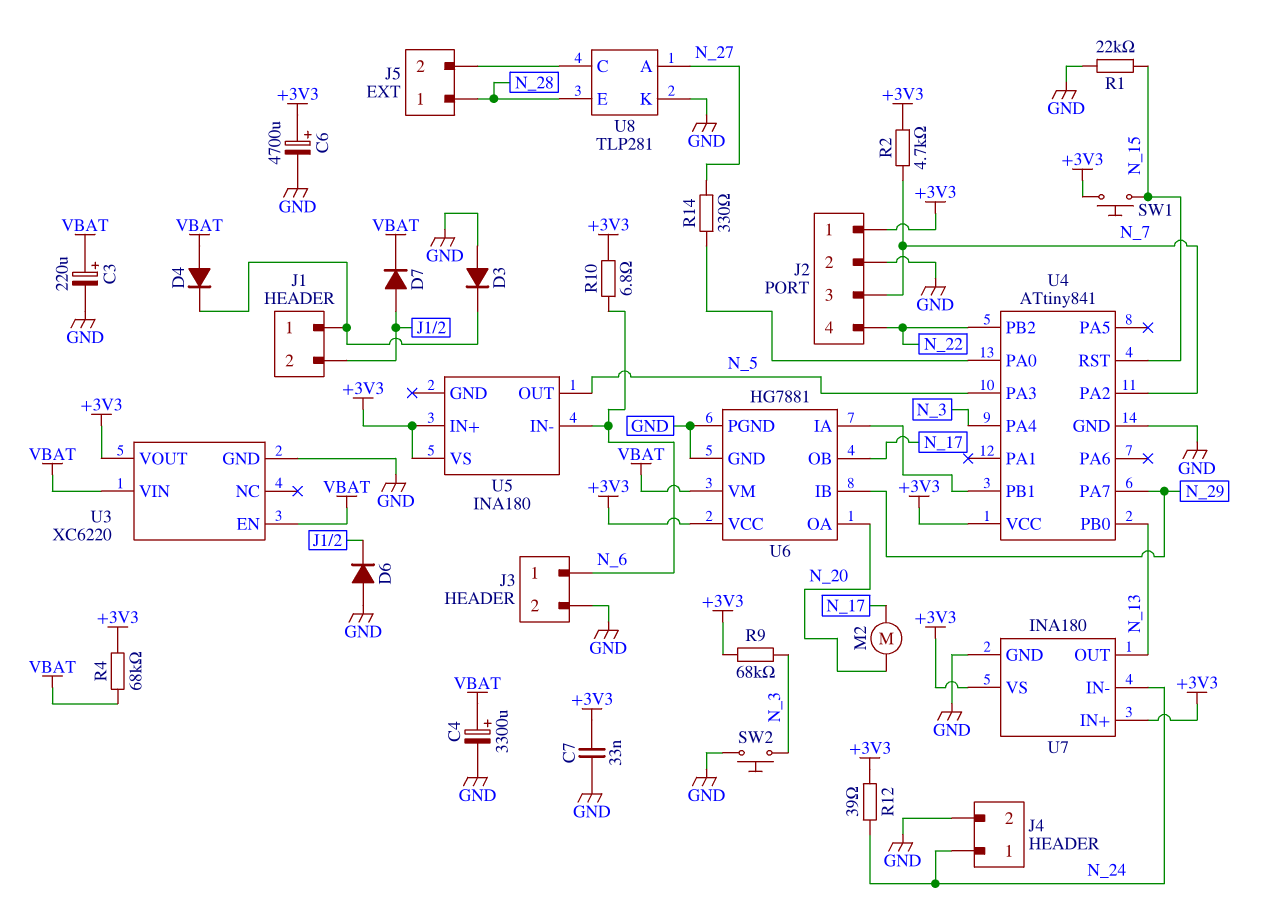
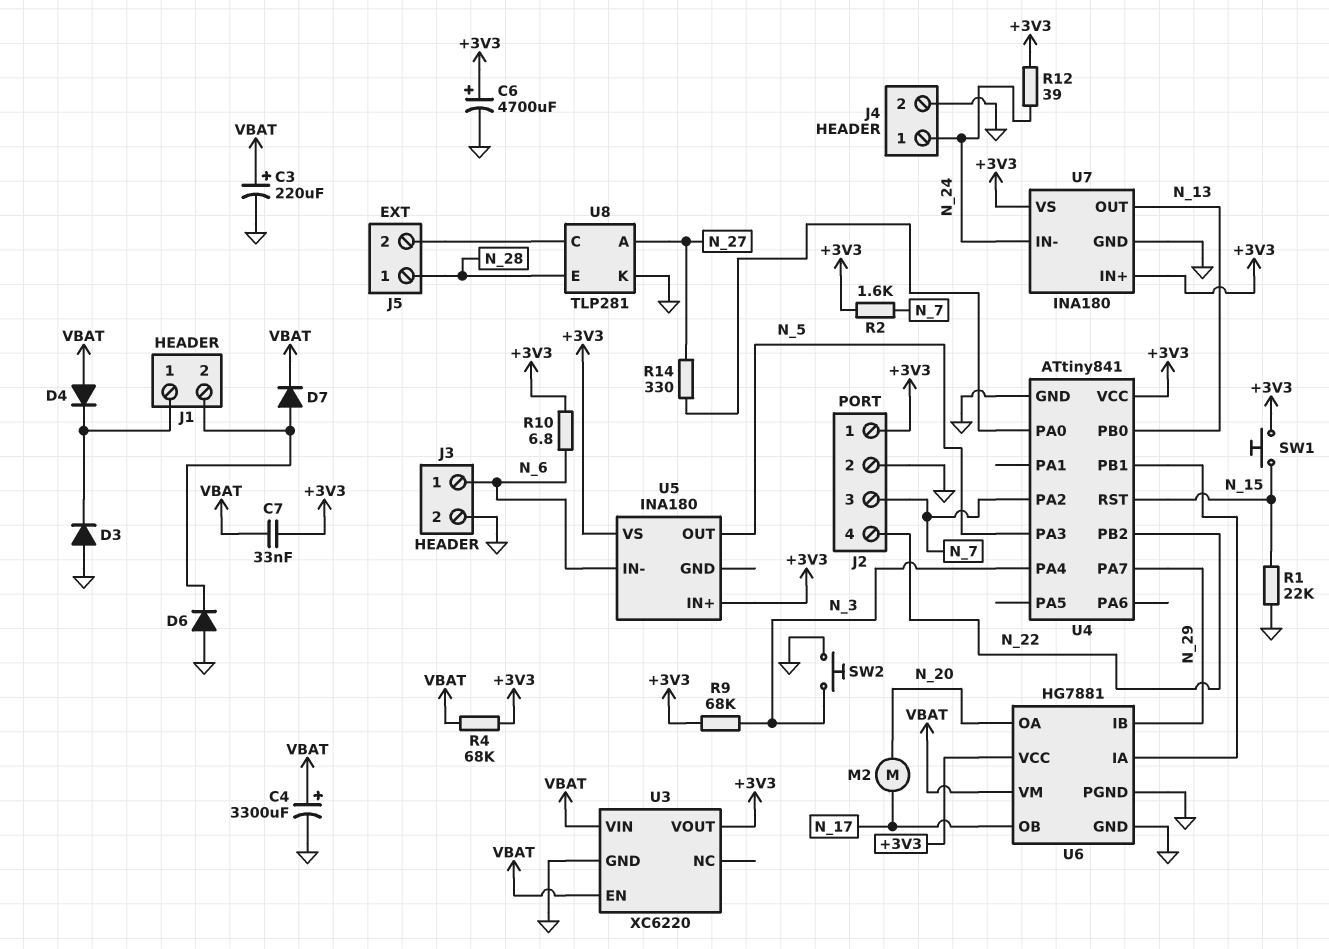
C7: 33nF (+3V3, GND) -> 33nF (+3V3, VBAT)
R2: 4.7k (+3V3, N_7) -> 1.6k (+3V3, N_7)

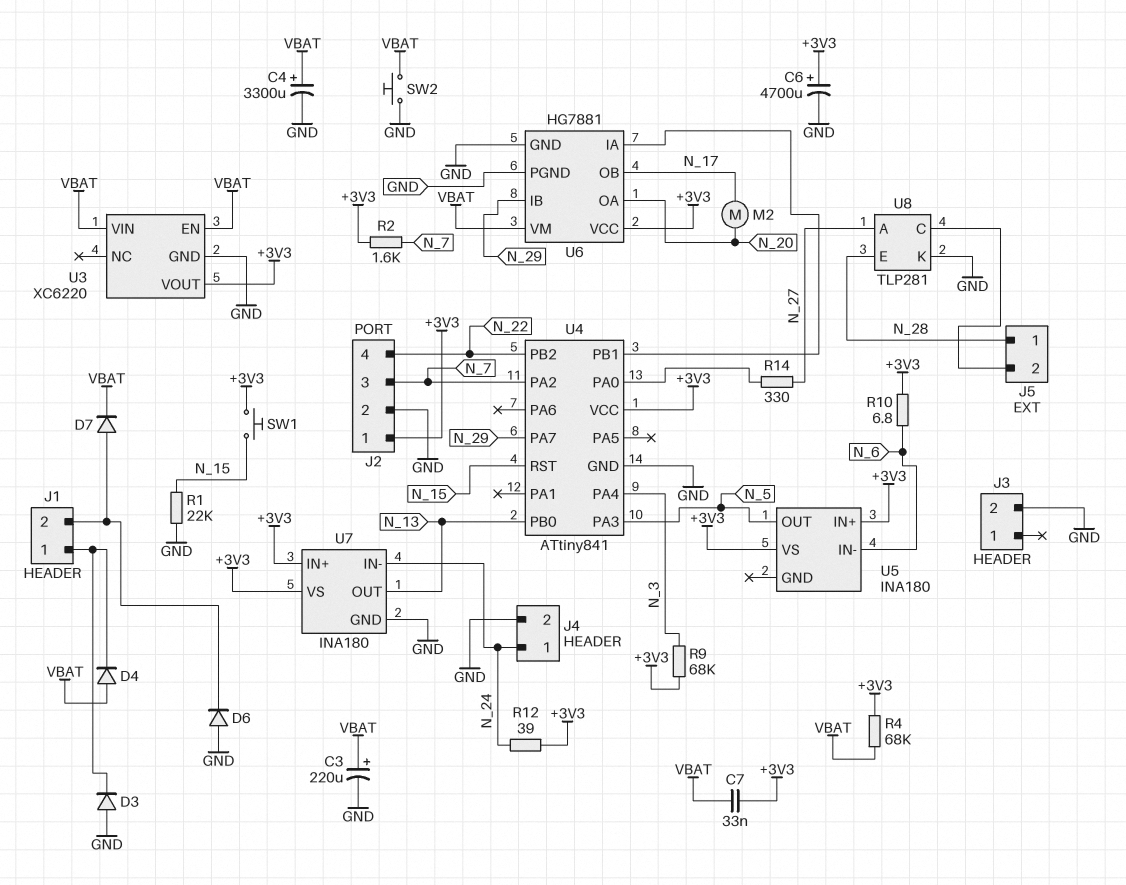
J3 pin 1: N_6 -> none
SW2: button (GND, N_3) -> button (GND, VBAT)

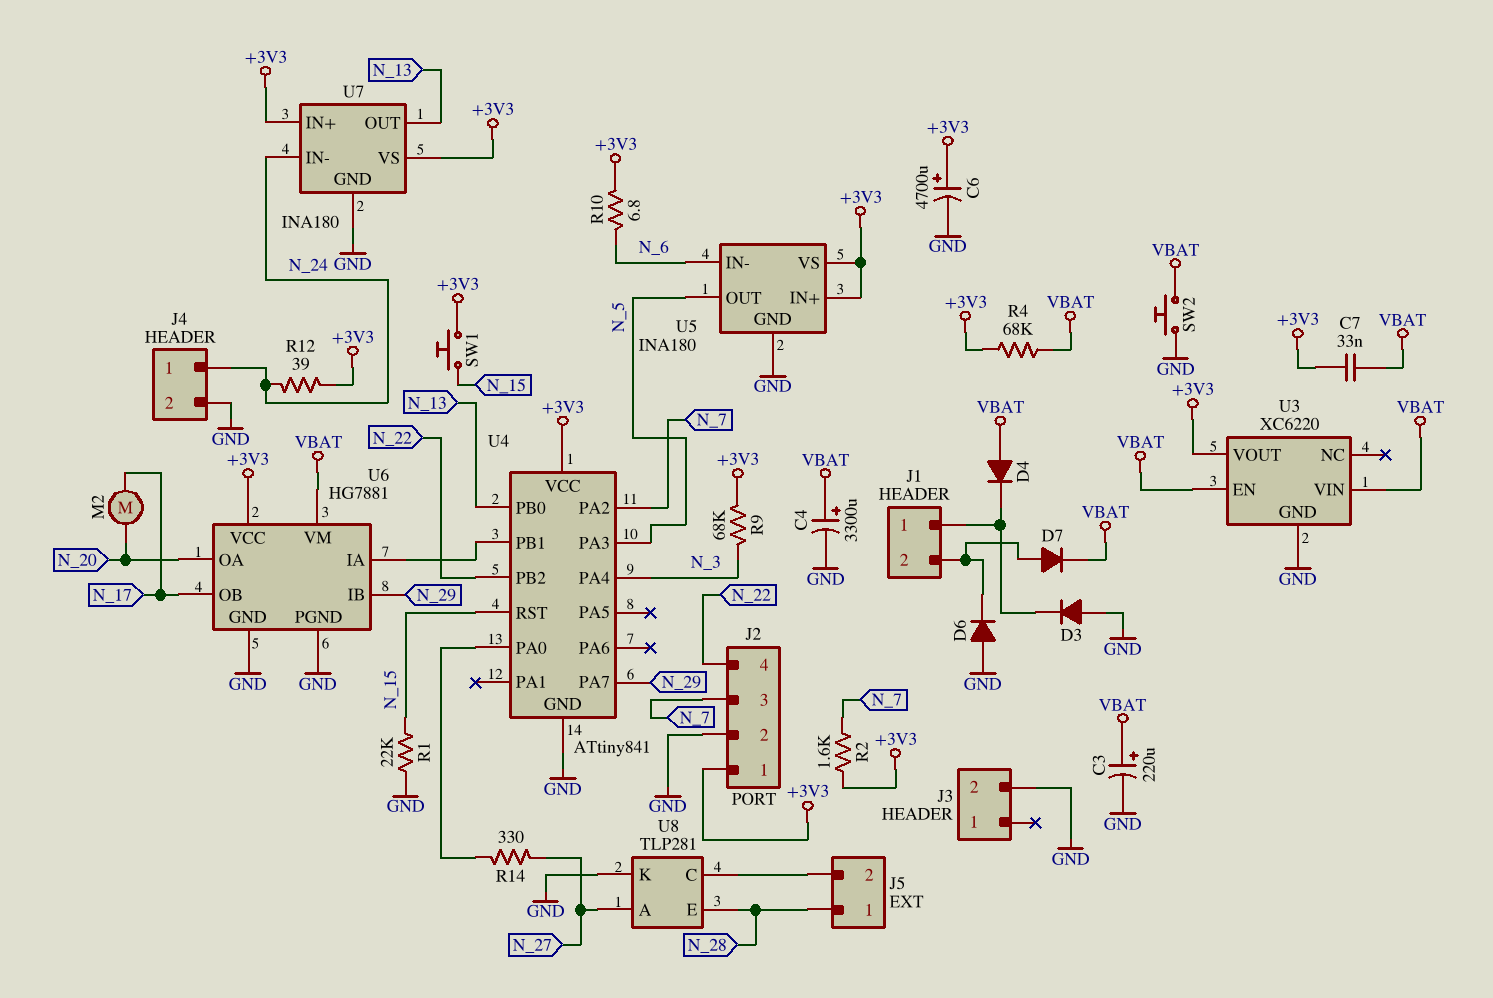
U5 pin GND: none -> GND

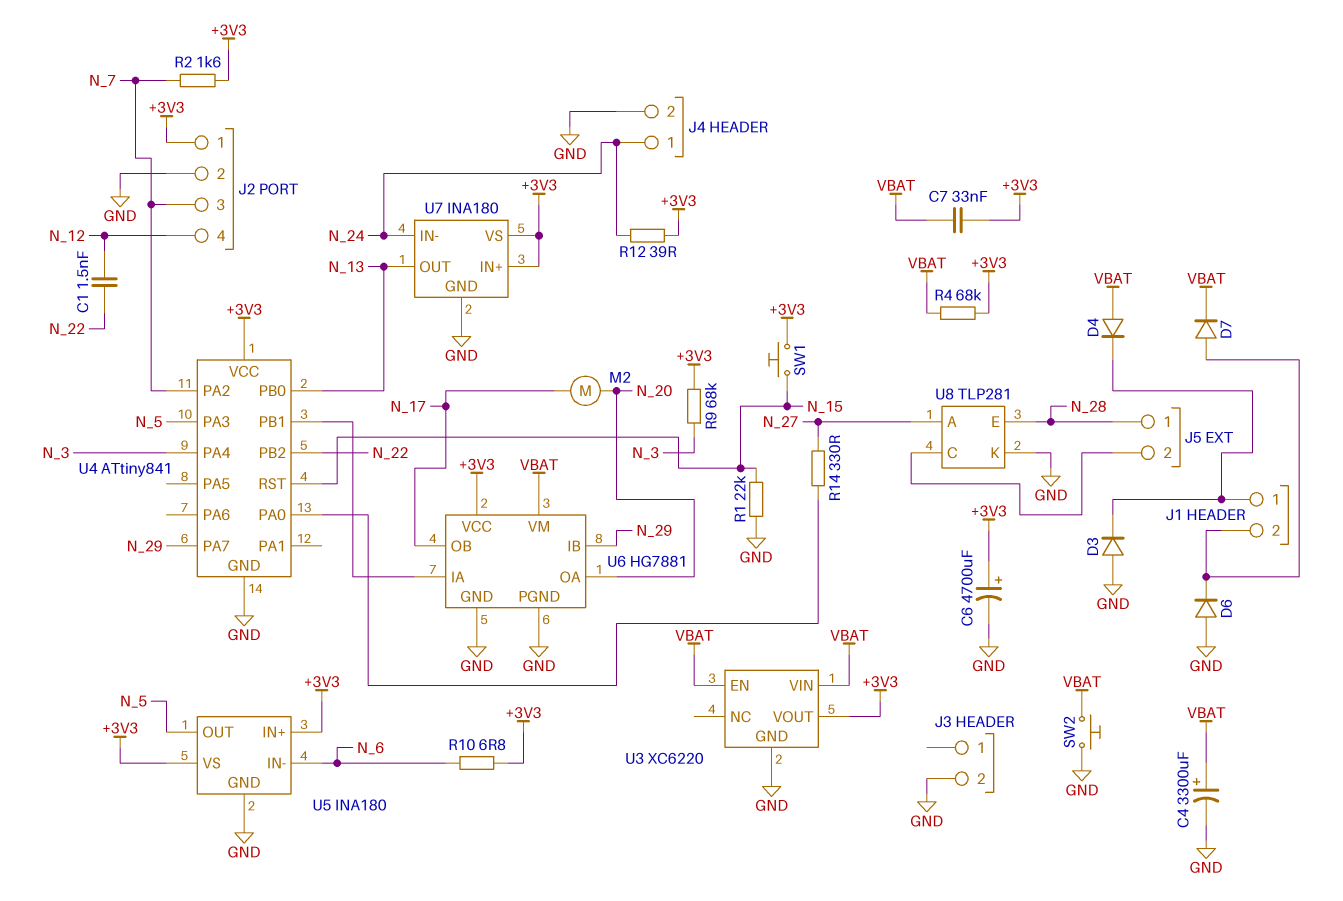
C1: none -> 1.5nF (N_12, N_22)
C3: 220uF (plus VBAT, minus GND) -> none
J2 pin 4: N_22 -> N_12

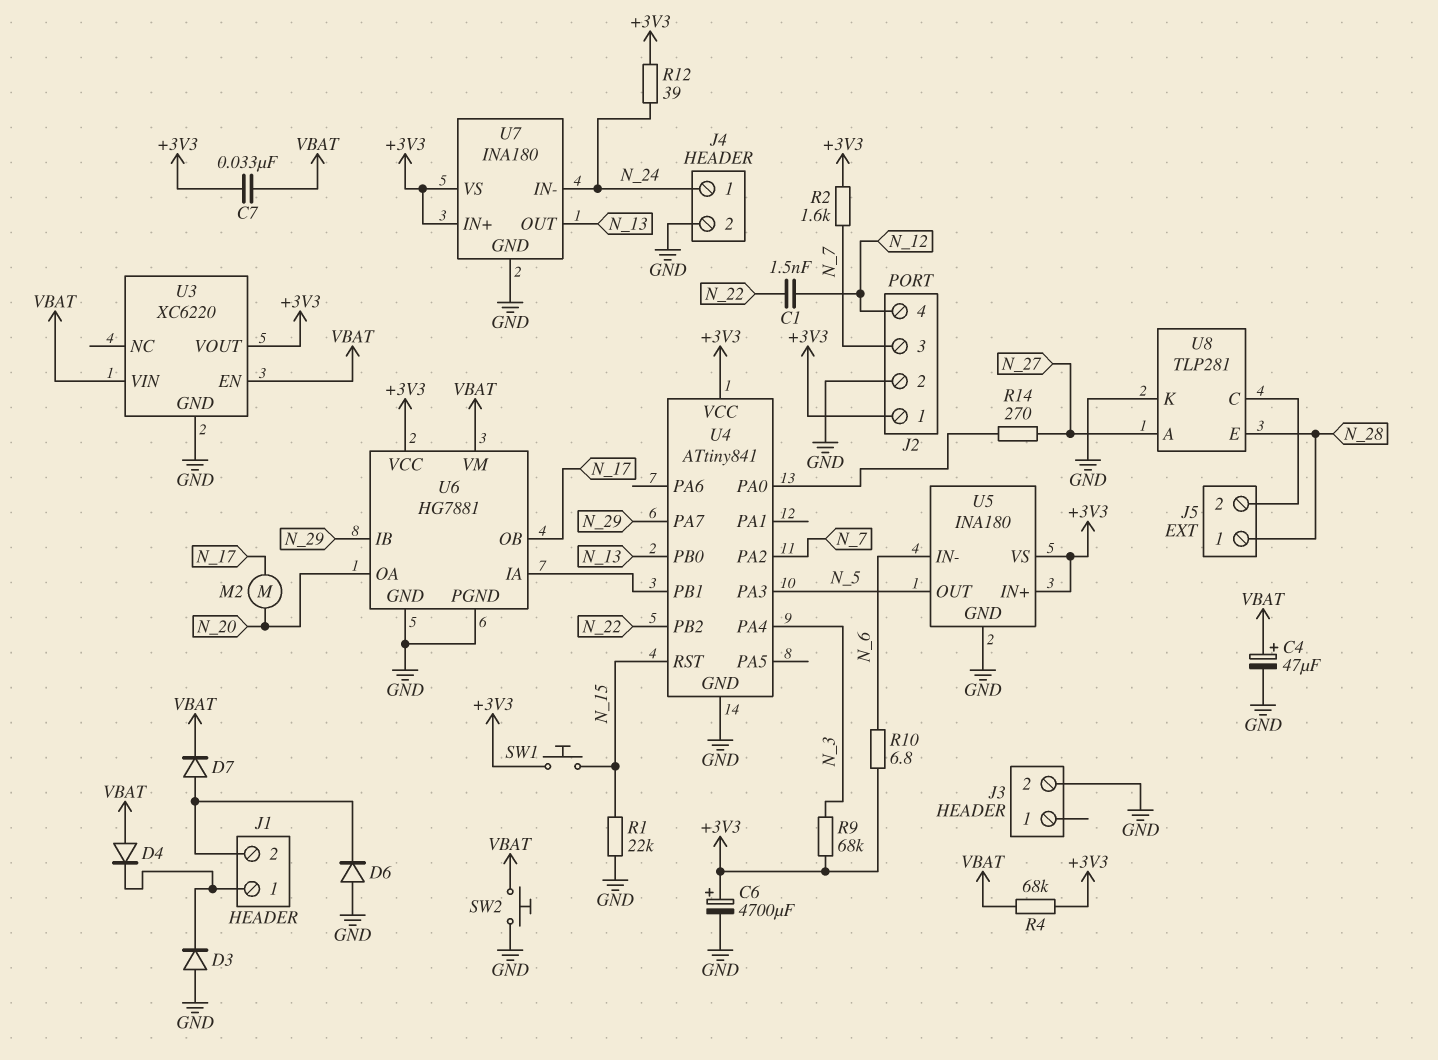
C4: 3300uF (plus VBAT, minus GND) -> 47uF (plus VBAT, minus GND)
R14: 330 (N_27, U4/PA0) -> 270 (N_27, U4/PA0)

